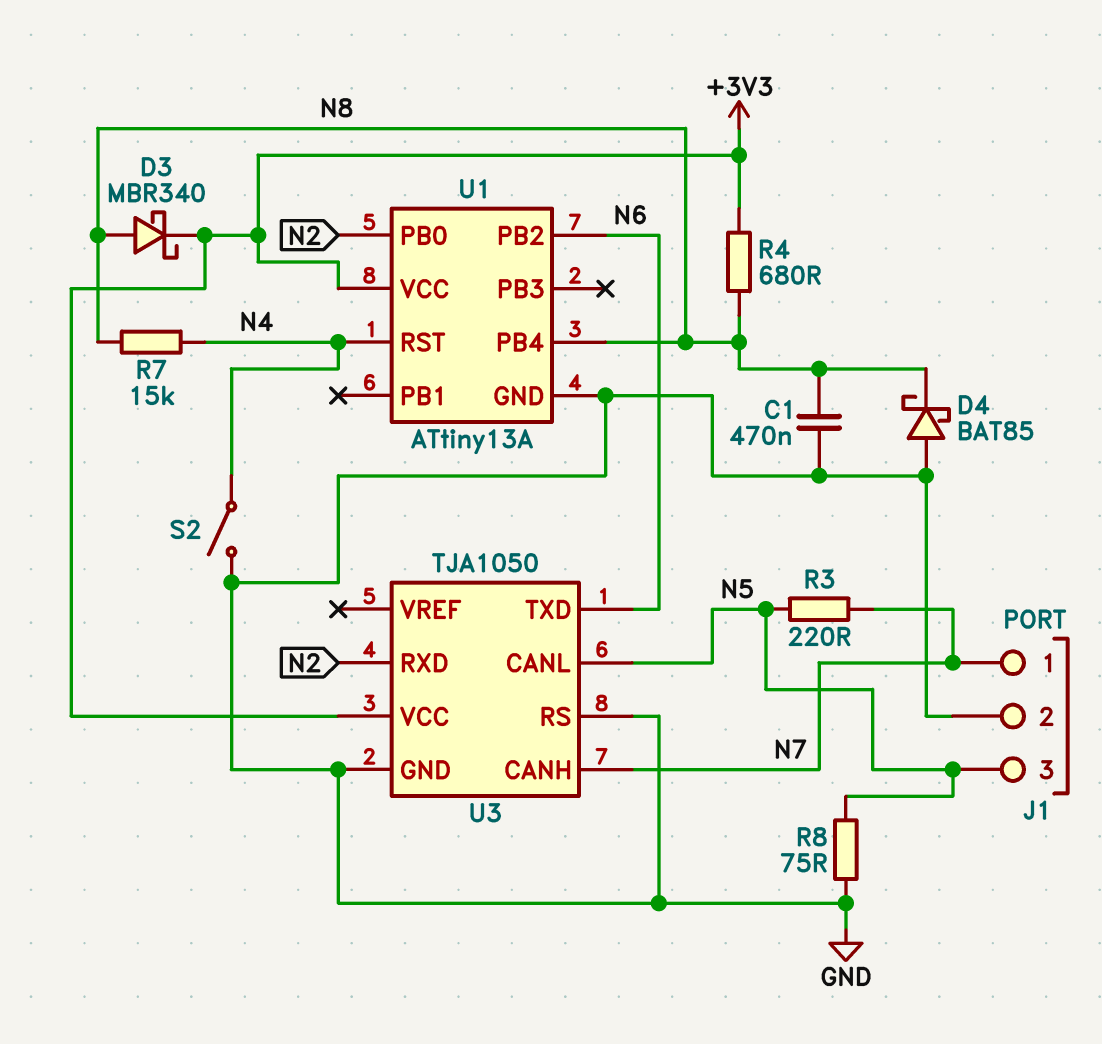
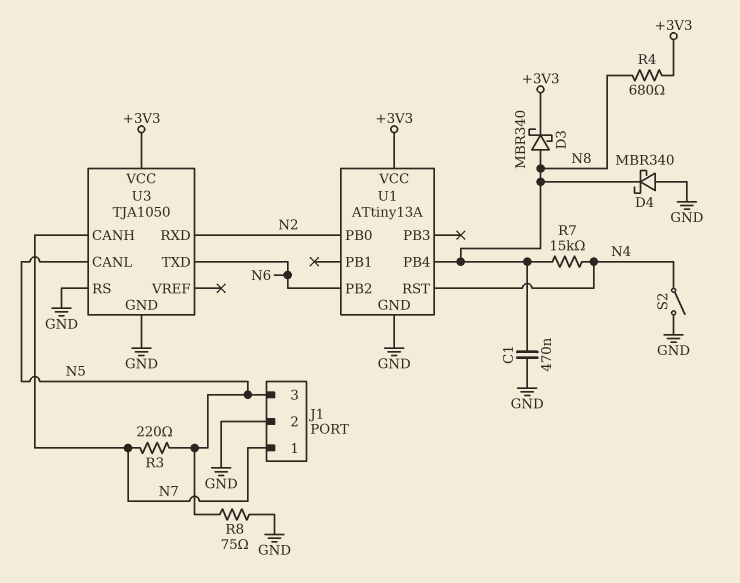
D4: schottky BAT85 (A GND, K N8) -> schottky MBR340 (A GND, K N8)

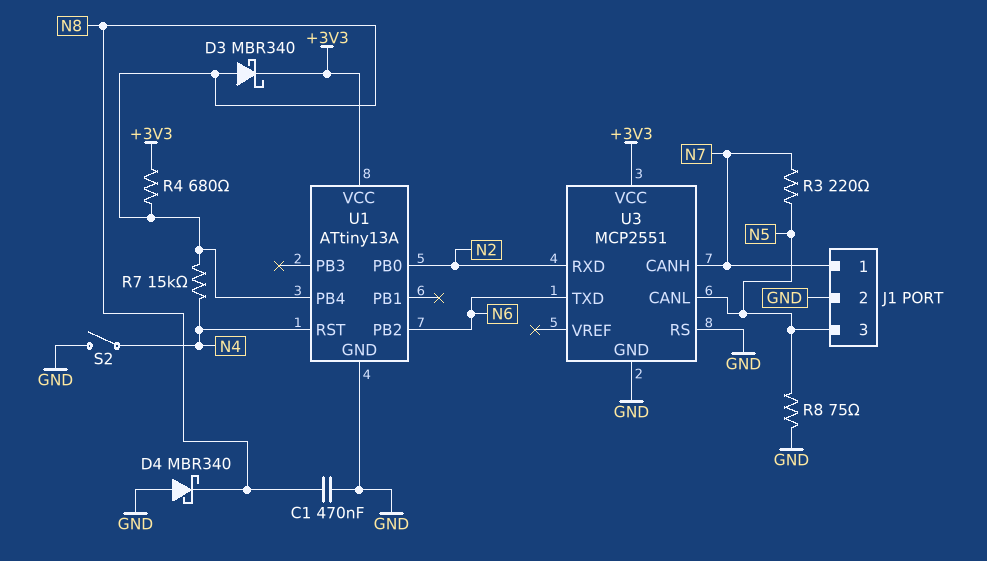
U3: TJA1050 -> MCP2551

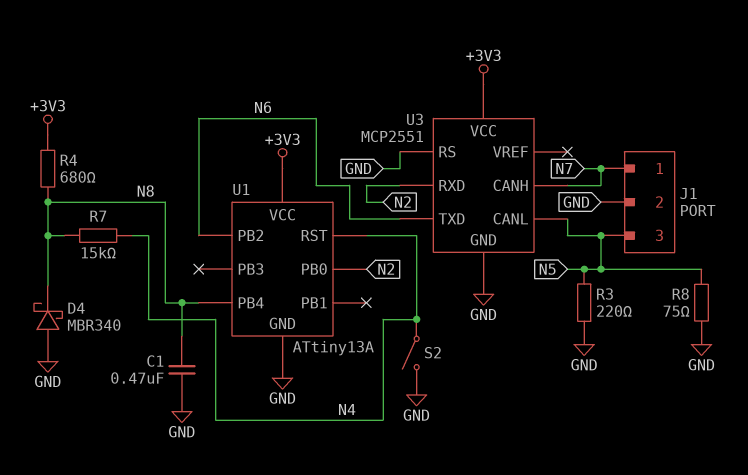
D3: schottky MBR340 (A N8, K +3V3) -> none
R3: 220 (N5, N7) -> 220 (GND, N5)

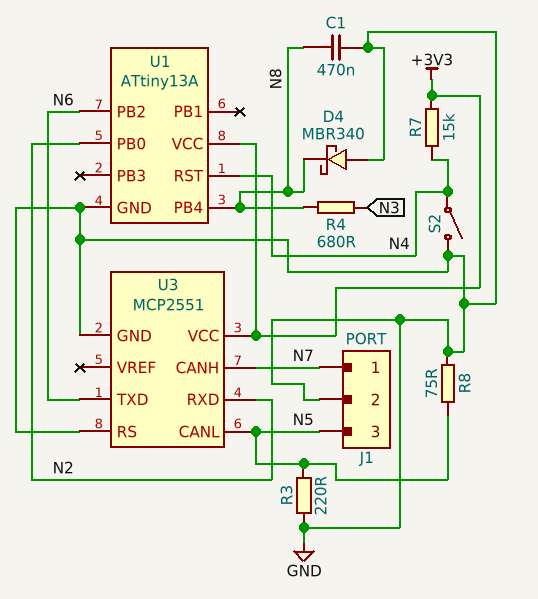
R4: 680 (+3V3, N8) -> 680 (N3, N8)
R7: 15k (N4, N8) -> 15k (+3V3, N4)

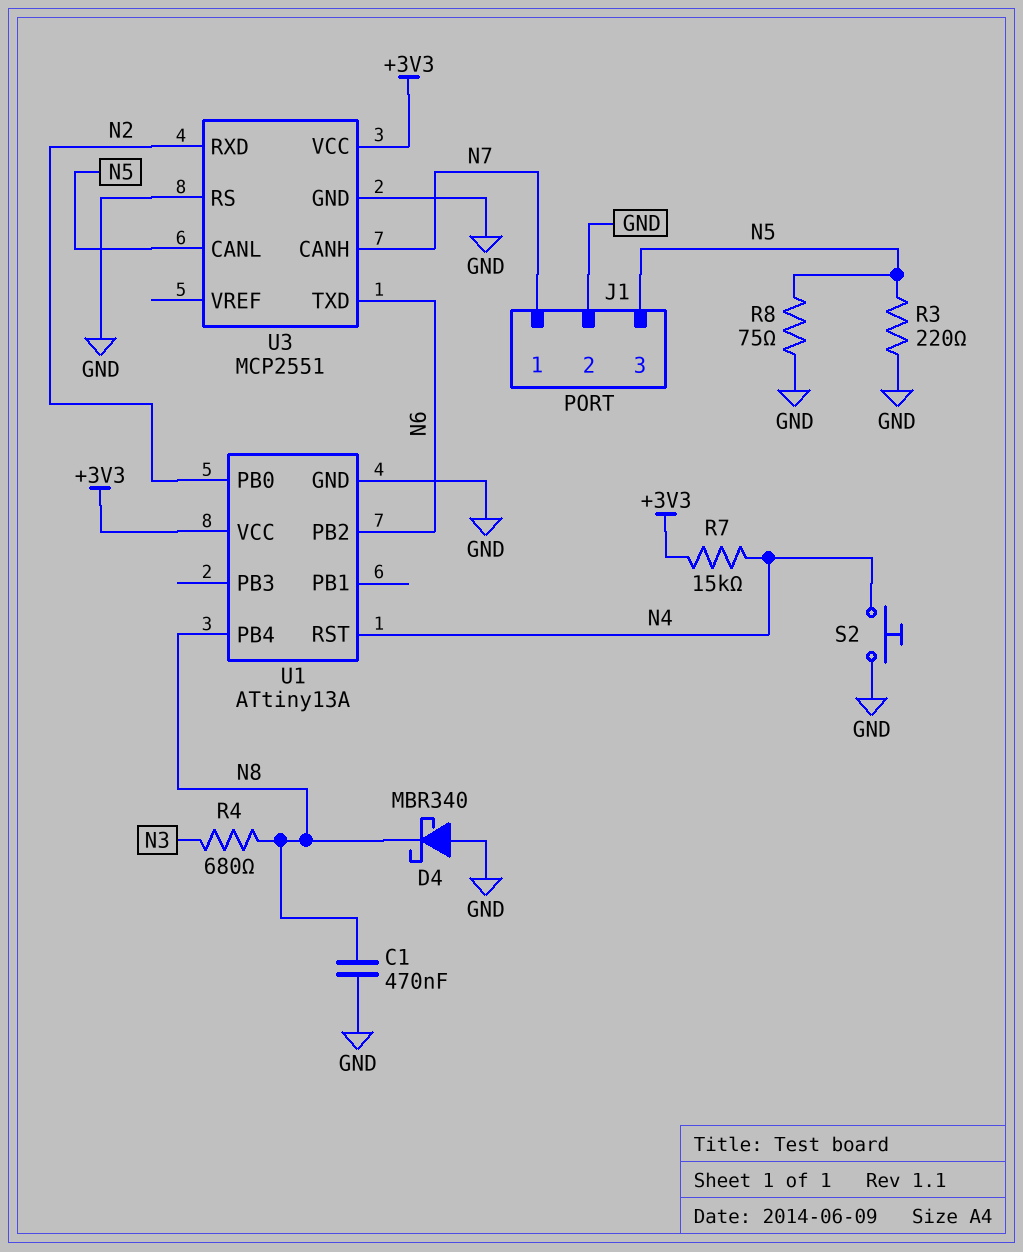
S2: switch (GND, N4) -> button (GND, N4)

